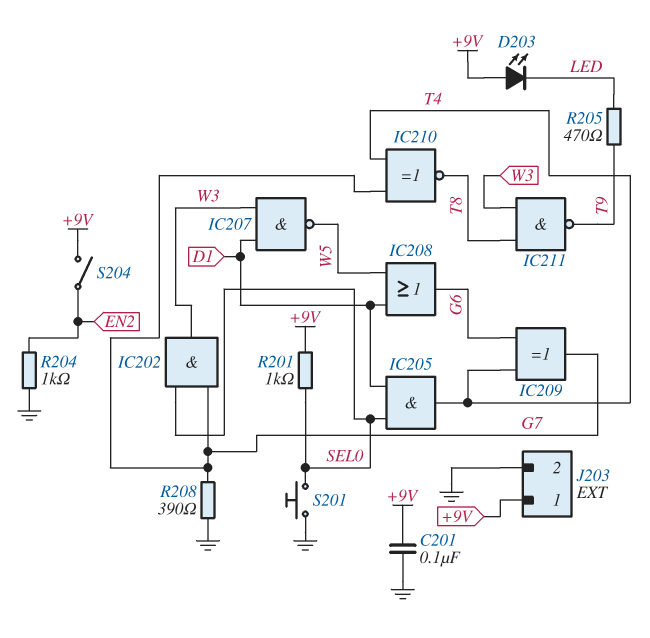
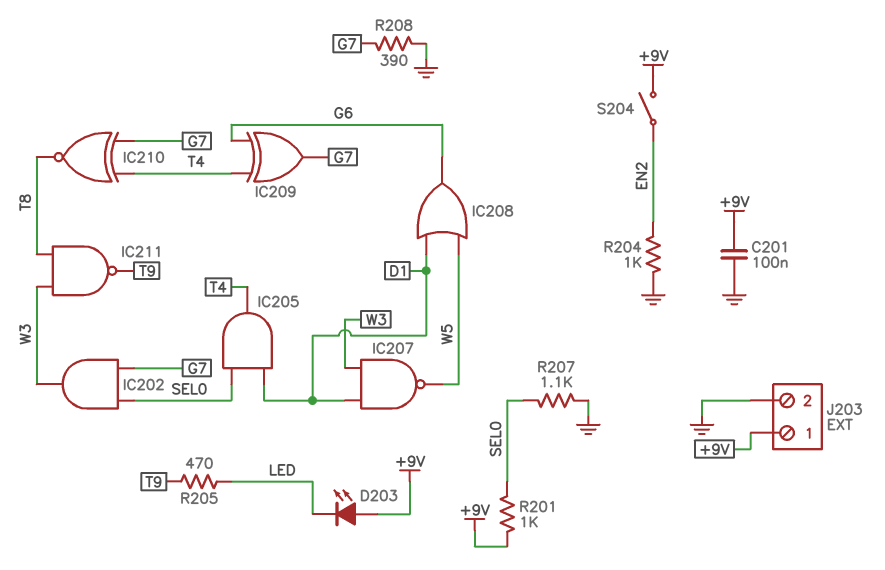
R207: none -> 1.1k (GND, SEL0)
S201: button (GND, SEL0) -> none

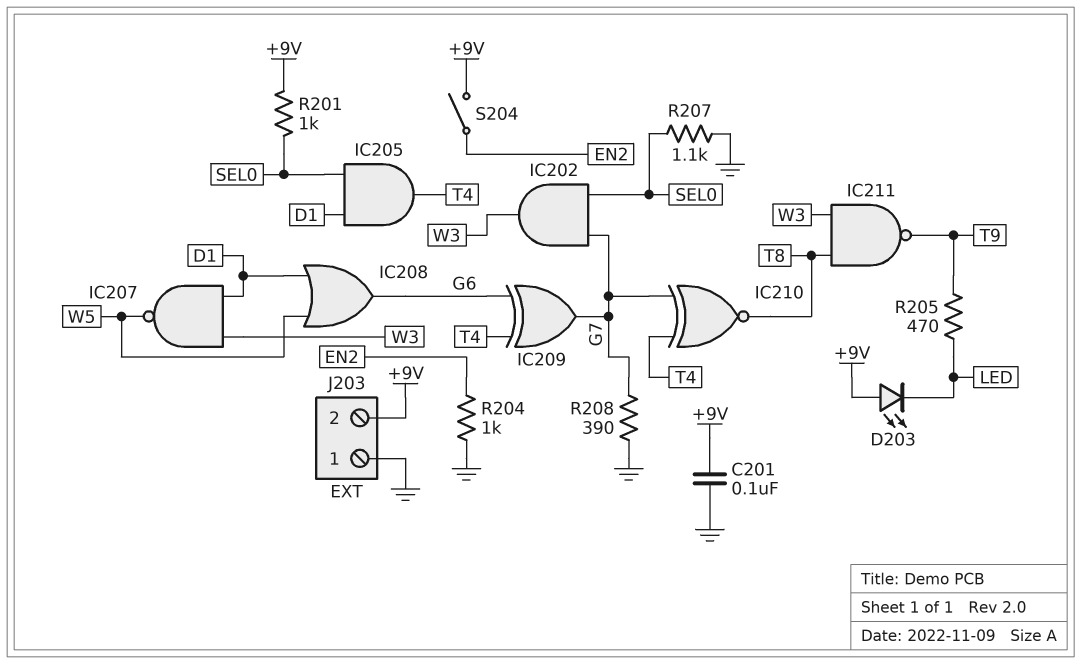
J203 pin 1: +9V -> GND
J203 pin 2: GND -> +9V

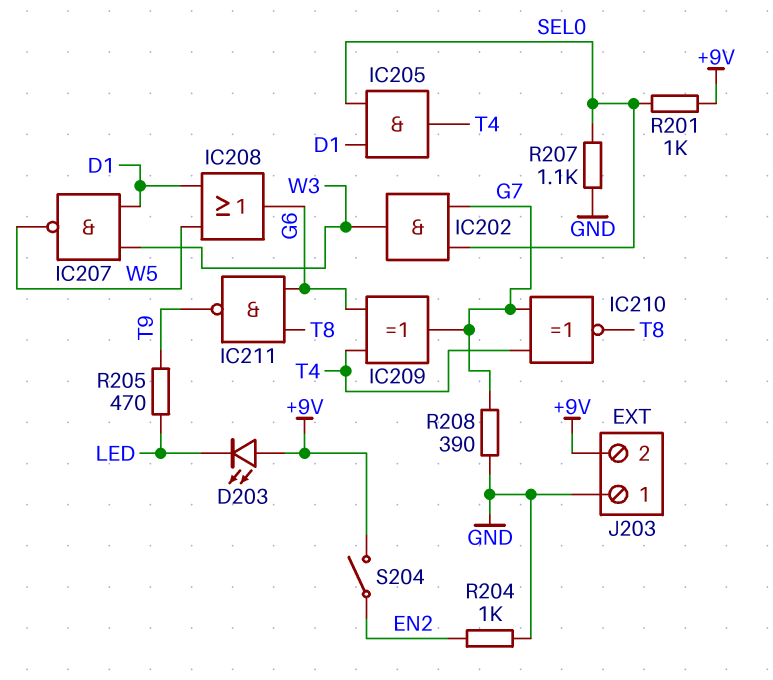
C201: 100nF (+9V, GND) -> none
IC211: NAND (in T8, in W3, out T9) -> NAND (in G6, in T8, out T9)

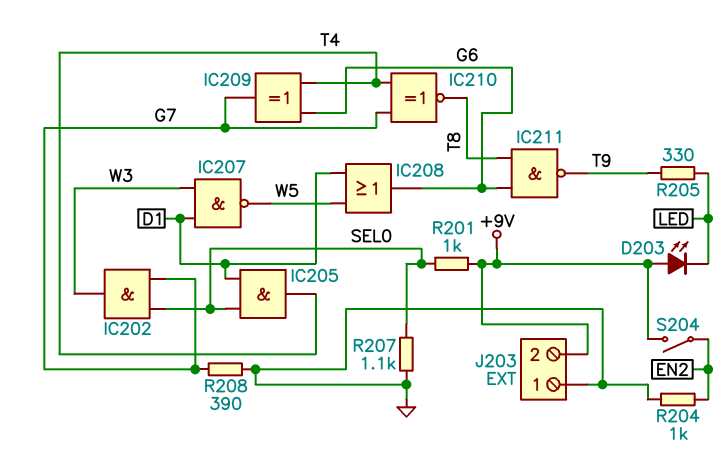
R205: 470 (LED, T9) -> 330 (LED, T9)

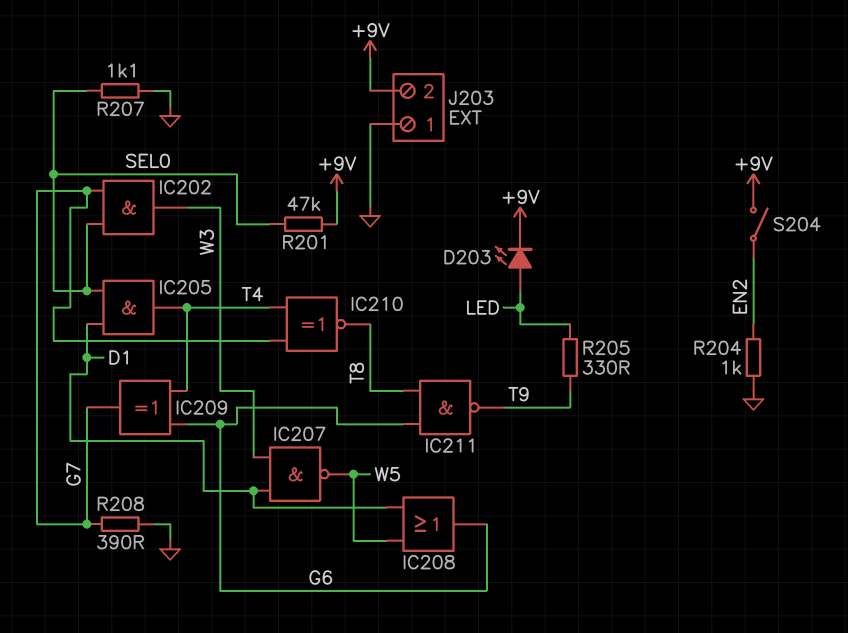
D203: LED (A +9V, K LED) -> LED (A LED, K +9V)
R201: 1k (+9V, SEL0) -> 47k (+9V, SEL0)

